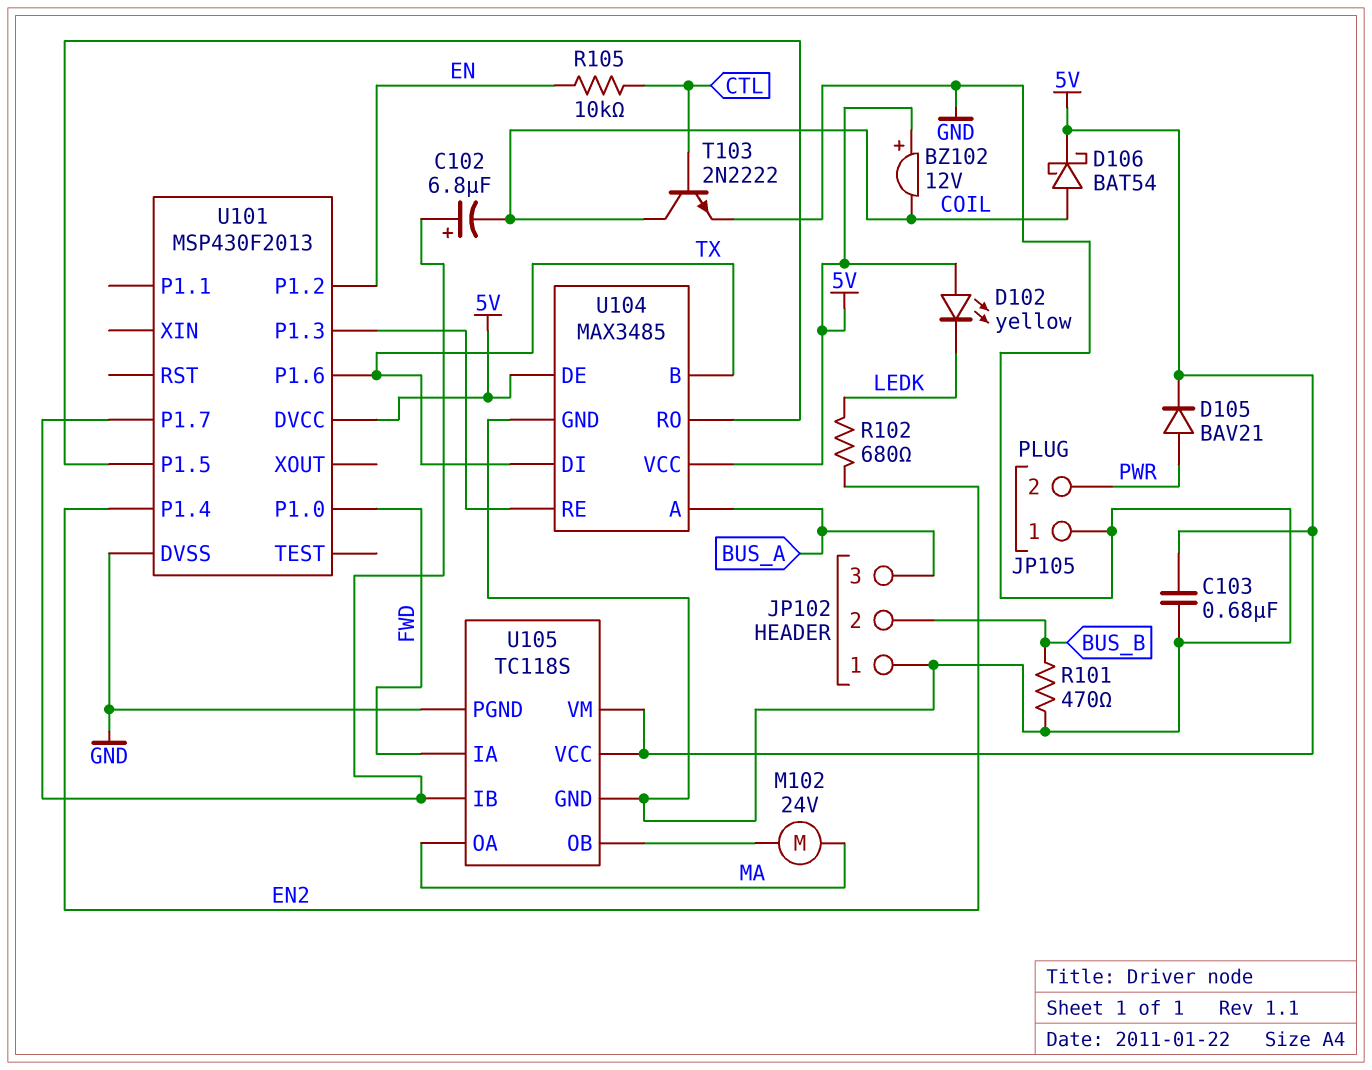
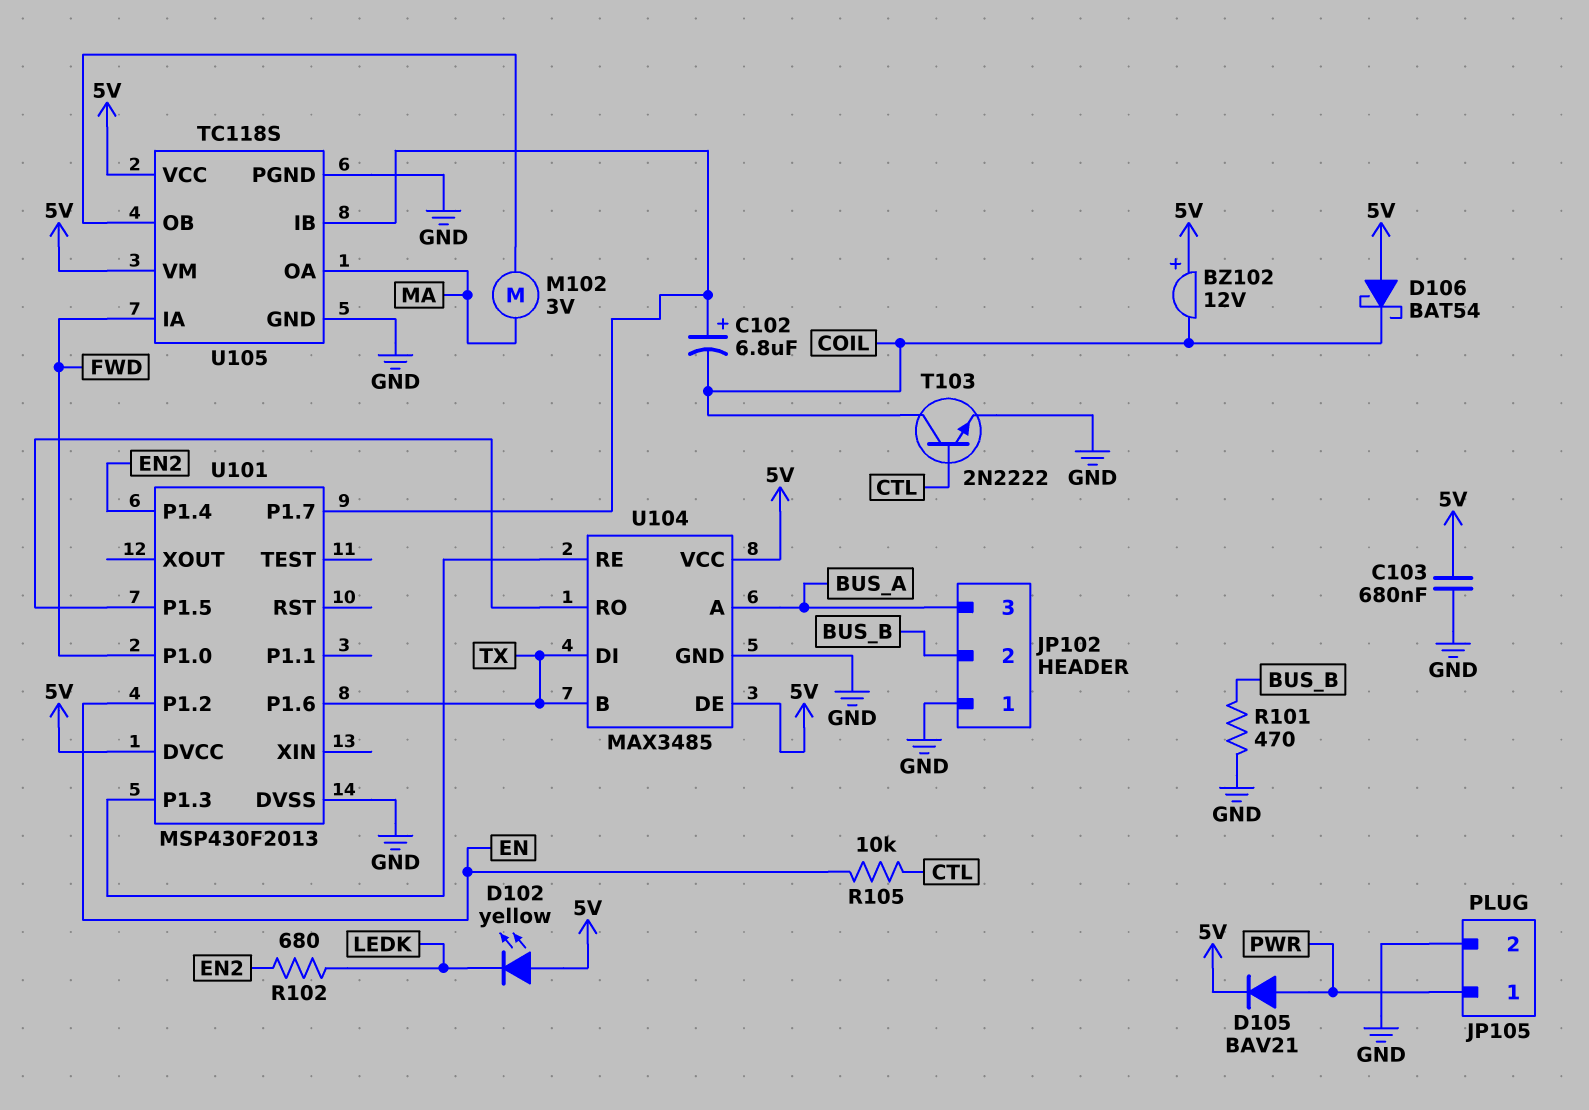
D106: schottky BAT54 (A COIL, K 5V) -> schottky BAT54 (A 5V, K COIL)
JP105 pin 1: GND -> PWR
JP105 pin 2: PWR -> GND
M102: motor 24V (MA, U105/OB) -> motor 3V (MA, U105/OB)

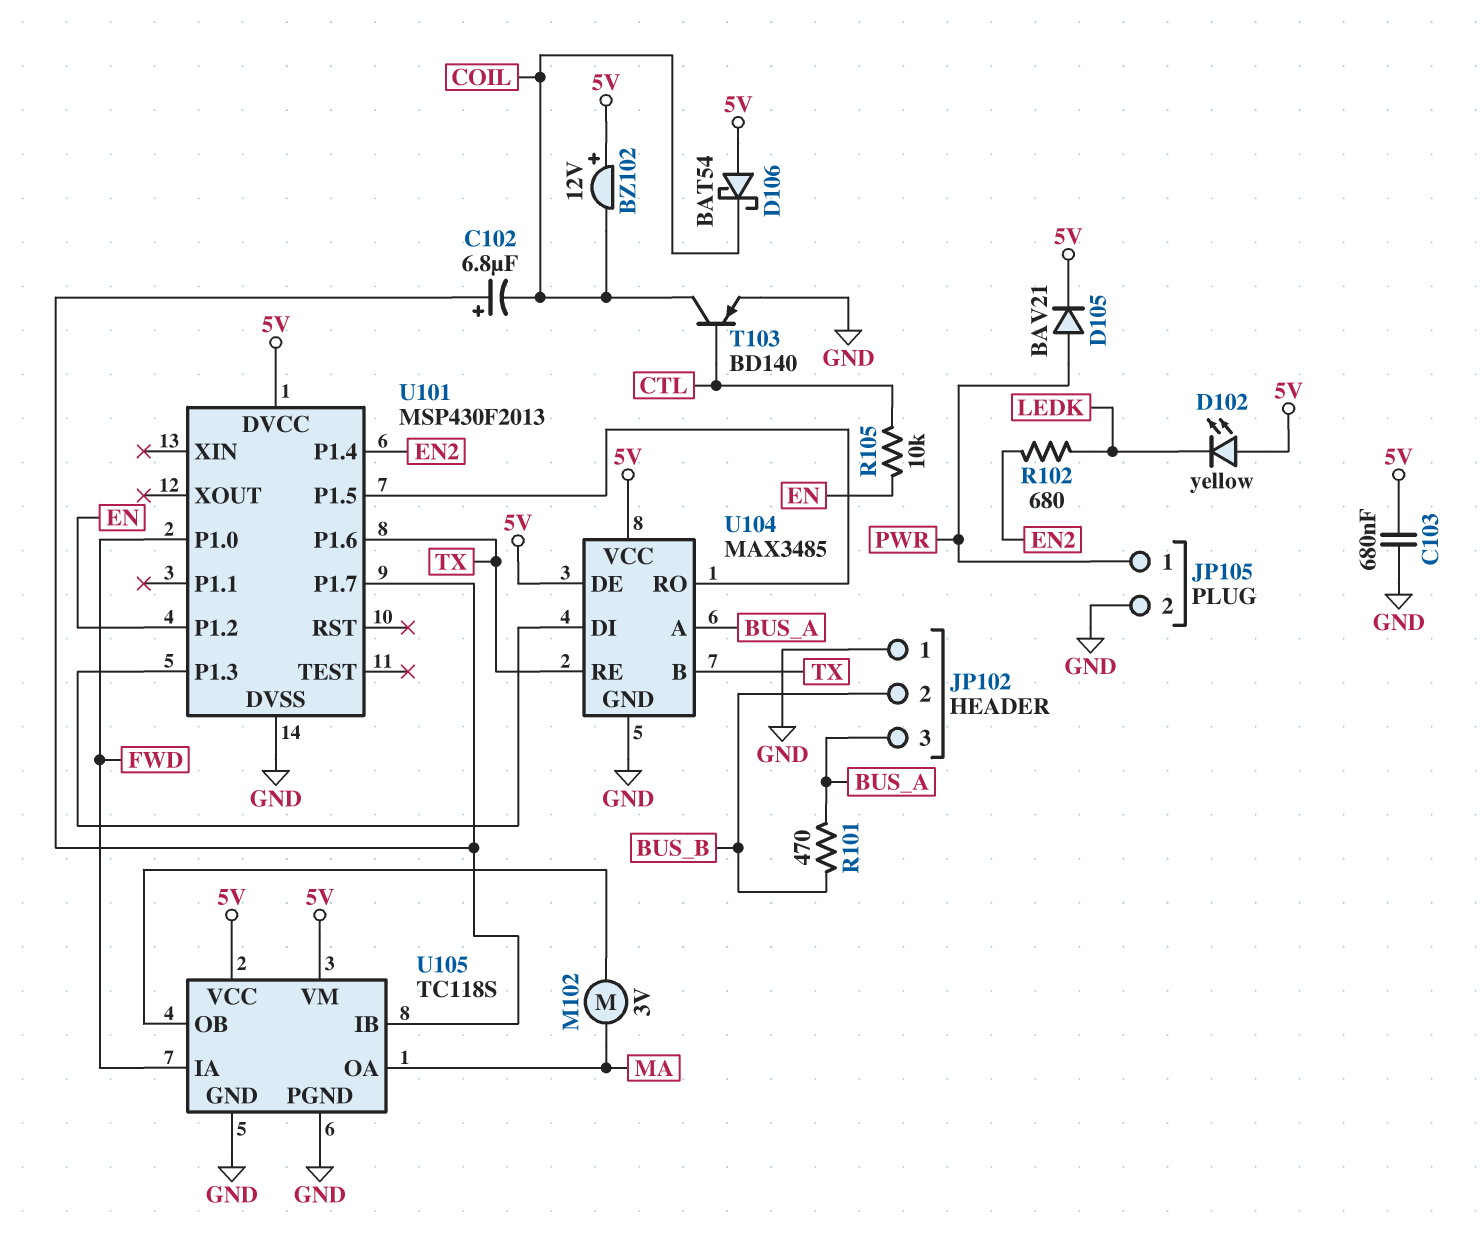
R101: 470 (BUS_B, GND) -> 470 (BUS_A, BUS_B)
T103: NPN 2N2222 (B CTL, C COIL, E GND) -> PNP BD140 (B CTL, C COIL, E GND)
U104 pin DI: TX -> U101/P1.3
U104 pin RE: U101/P1.3 -> TX

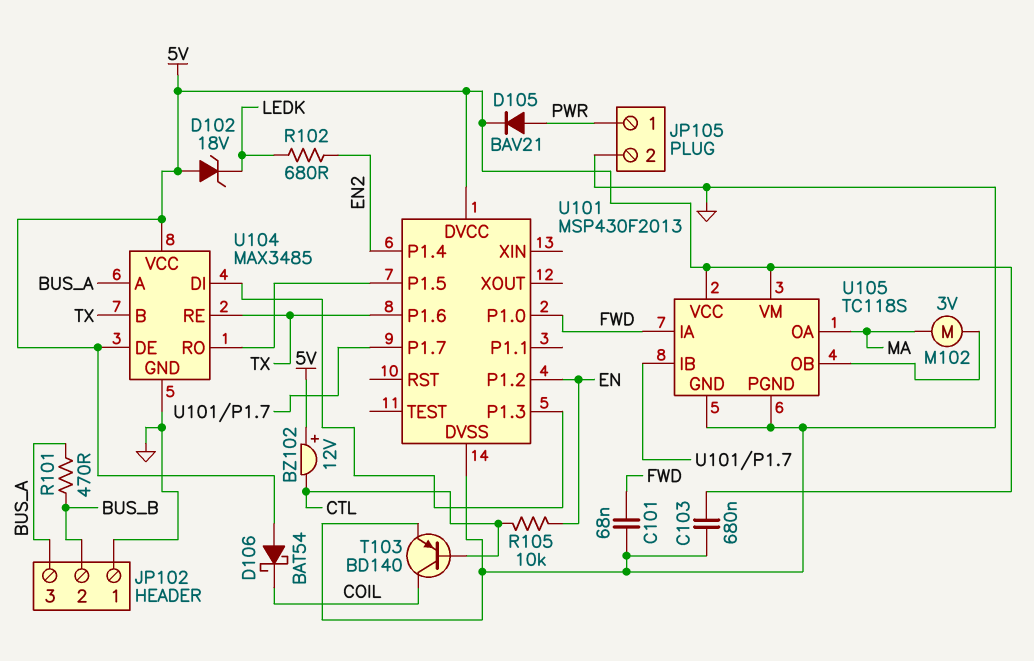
BZ102: buzzer 12V (plus 5V, minus COIL) -> buzzer 12V (plus 5V, minus CTL)
C101: none -> 68nF (FWD, GND)
C102: 6.8uF (plus U101/P1.7, minus COIL) -> none
D102: LED yellow (A 5V, K LEDK) -> zener 18V (A 5V, K LEDK)

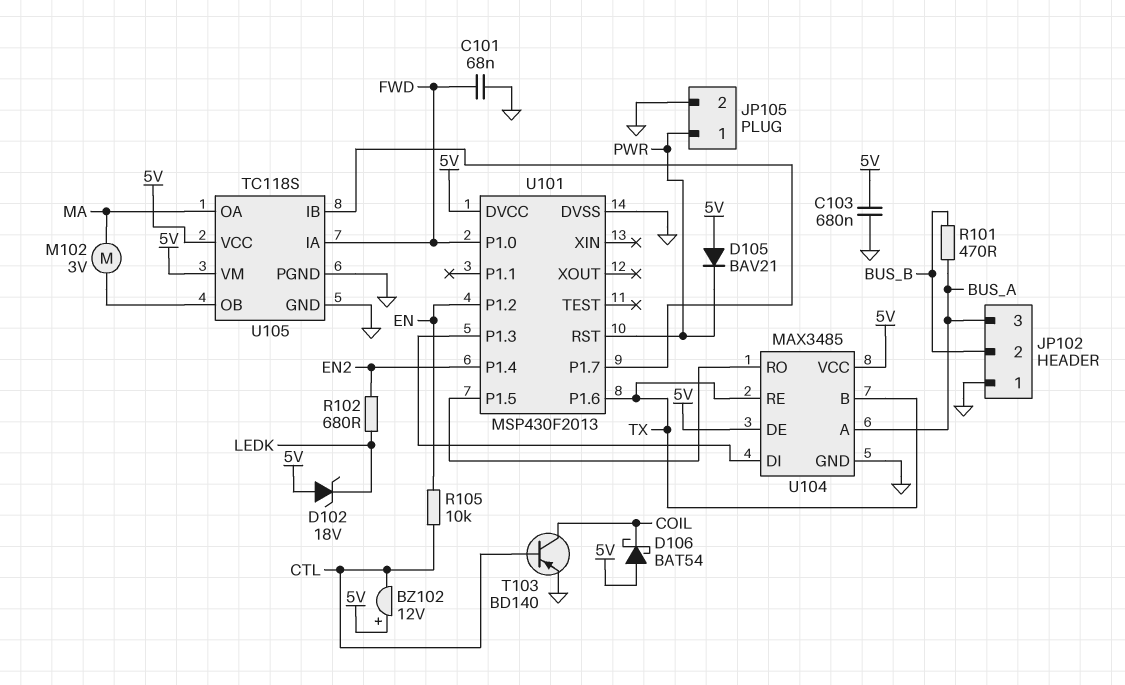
D105: diode BAV21 (A PWR, K 5V) -> diode BAV21 (A 5V, K PWR)
U101 pin RST: none -> PWR

